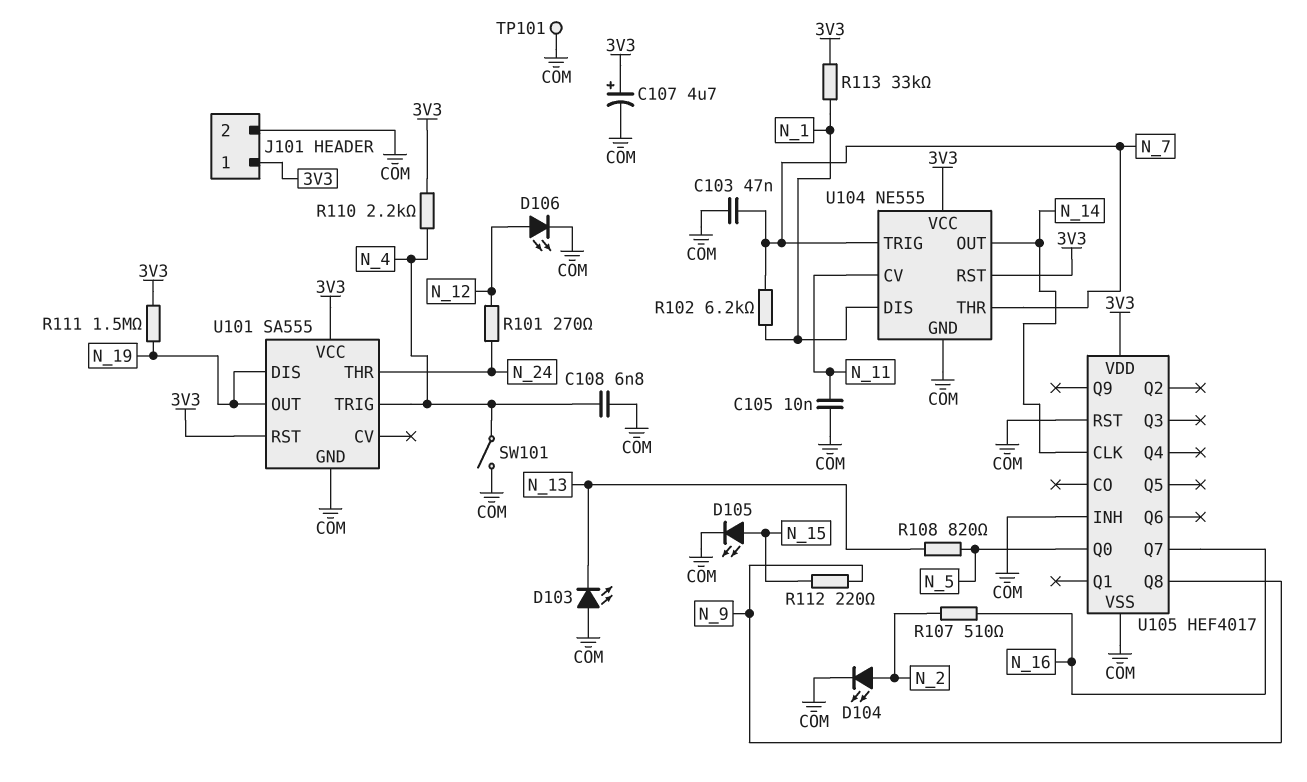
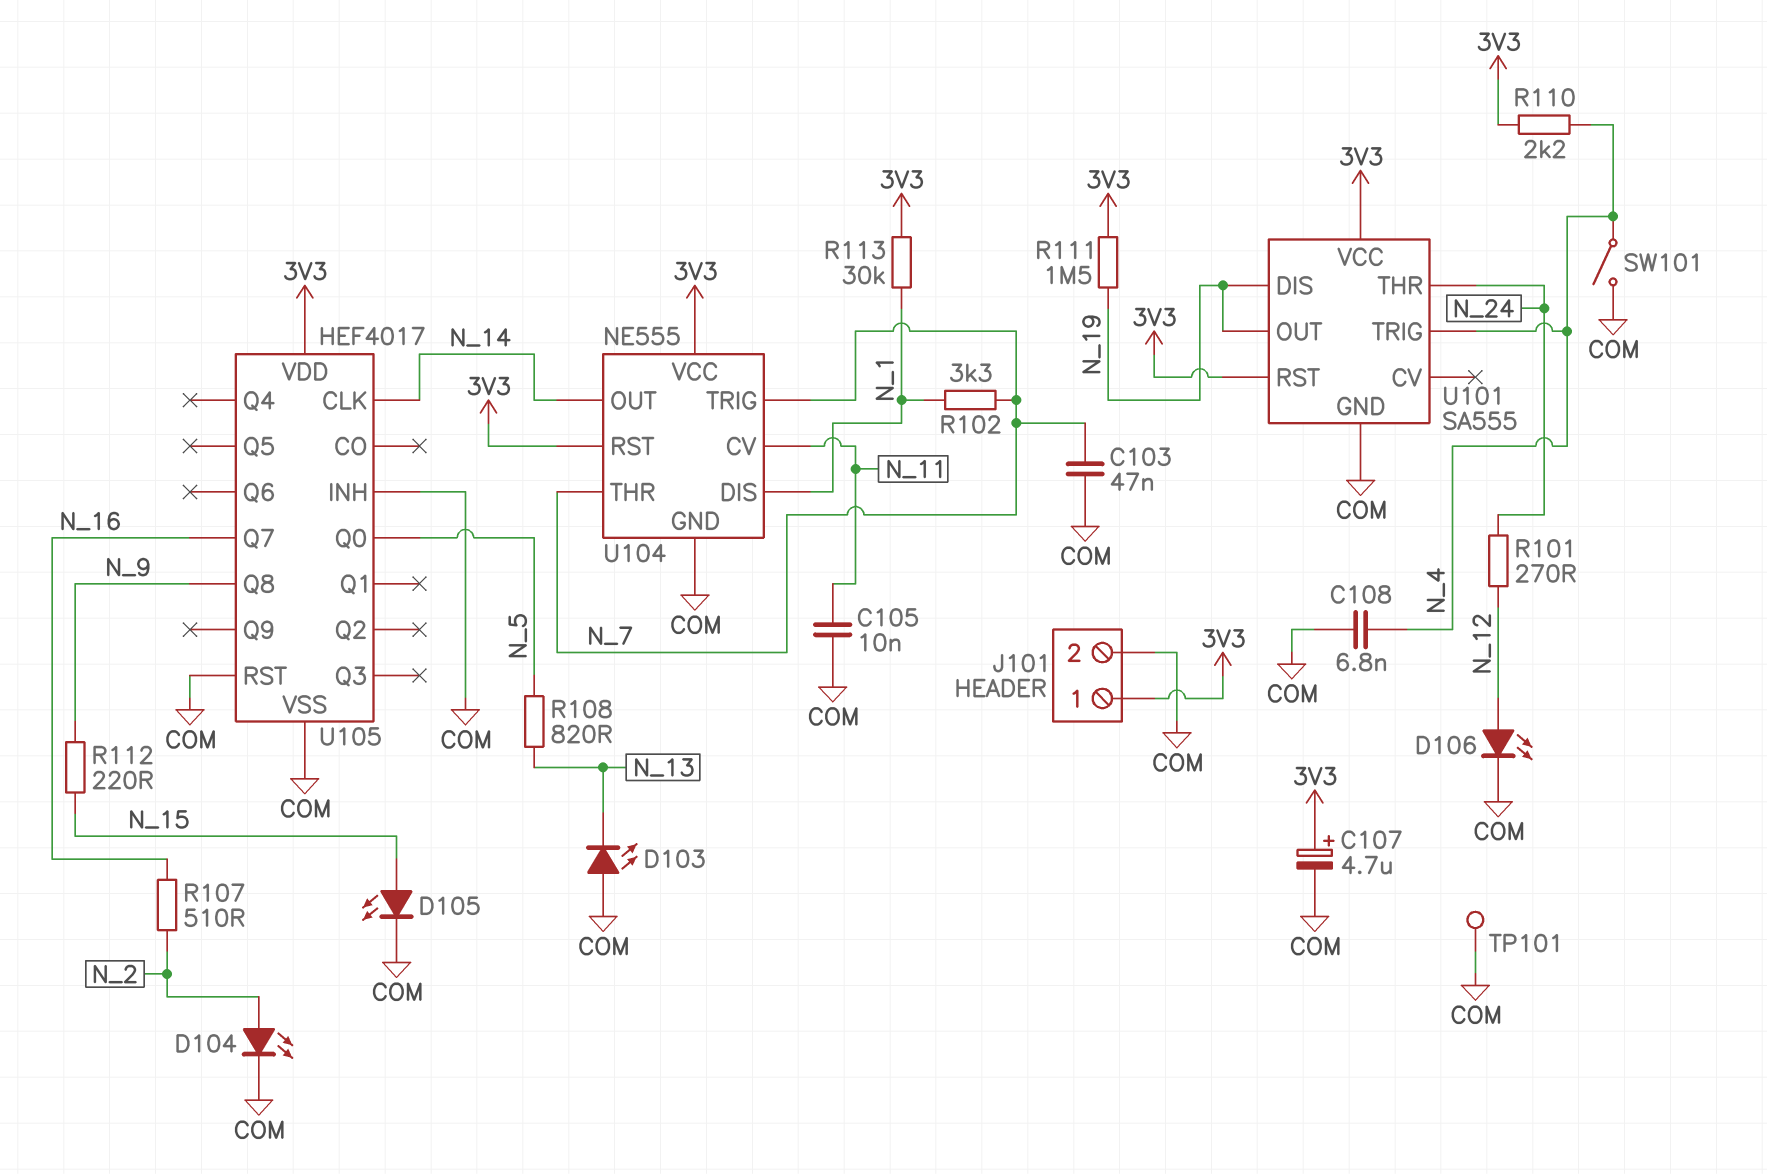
R102: 6.2k (N_1, N_7) -> 3.3k (N_1, N_7)
R113: 33k (3V3, N_1) -> 30k (3V3, N_1)

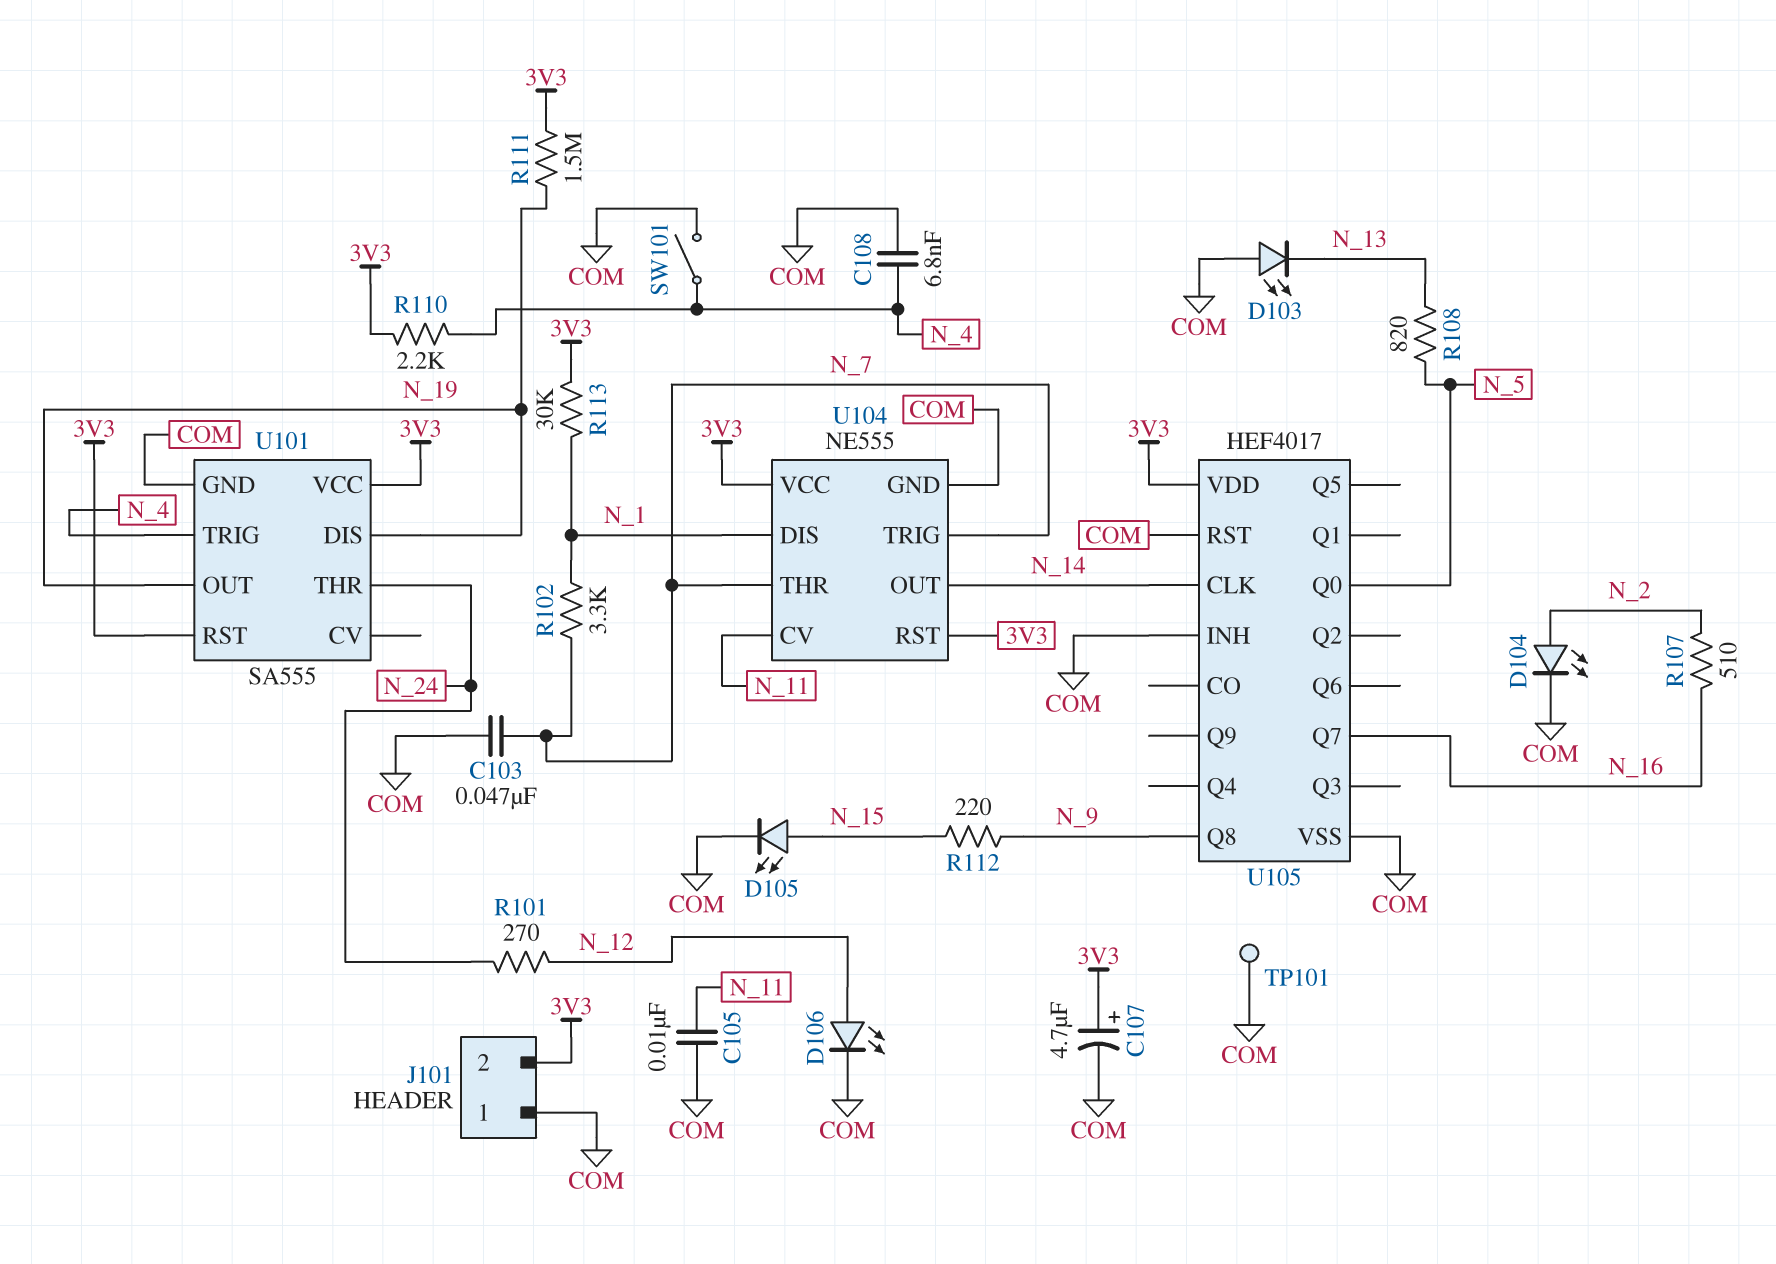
J101 pin 1: 3V3 -> COM
J101 pin 2: COM -> 3V3

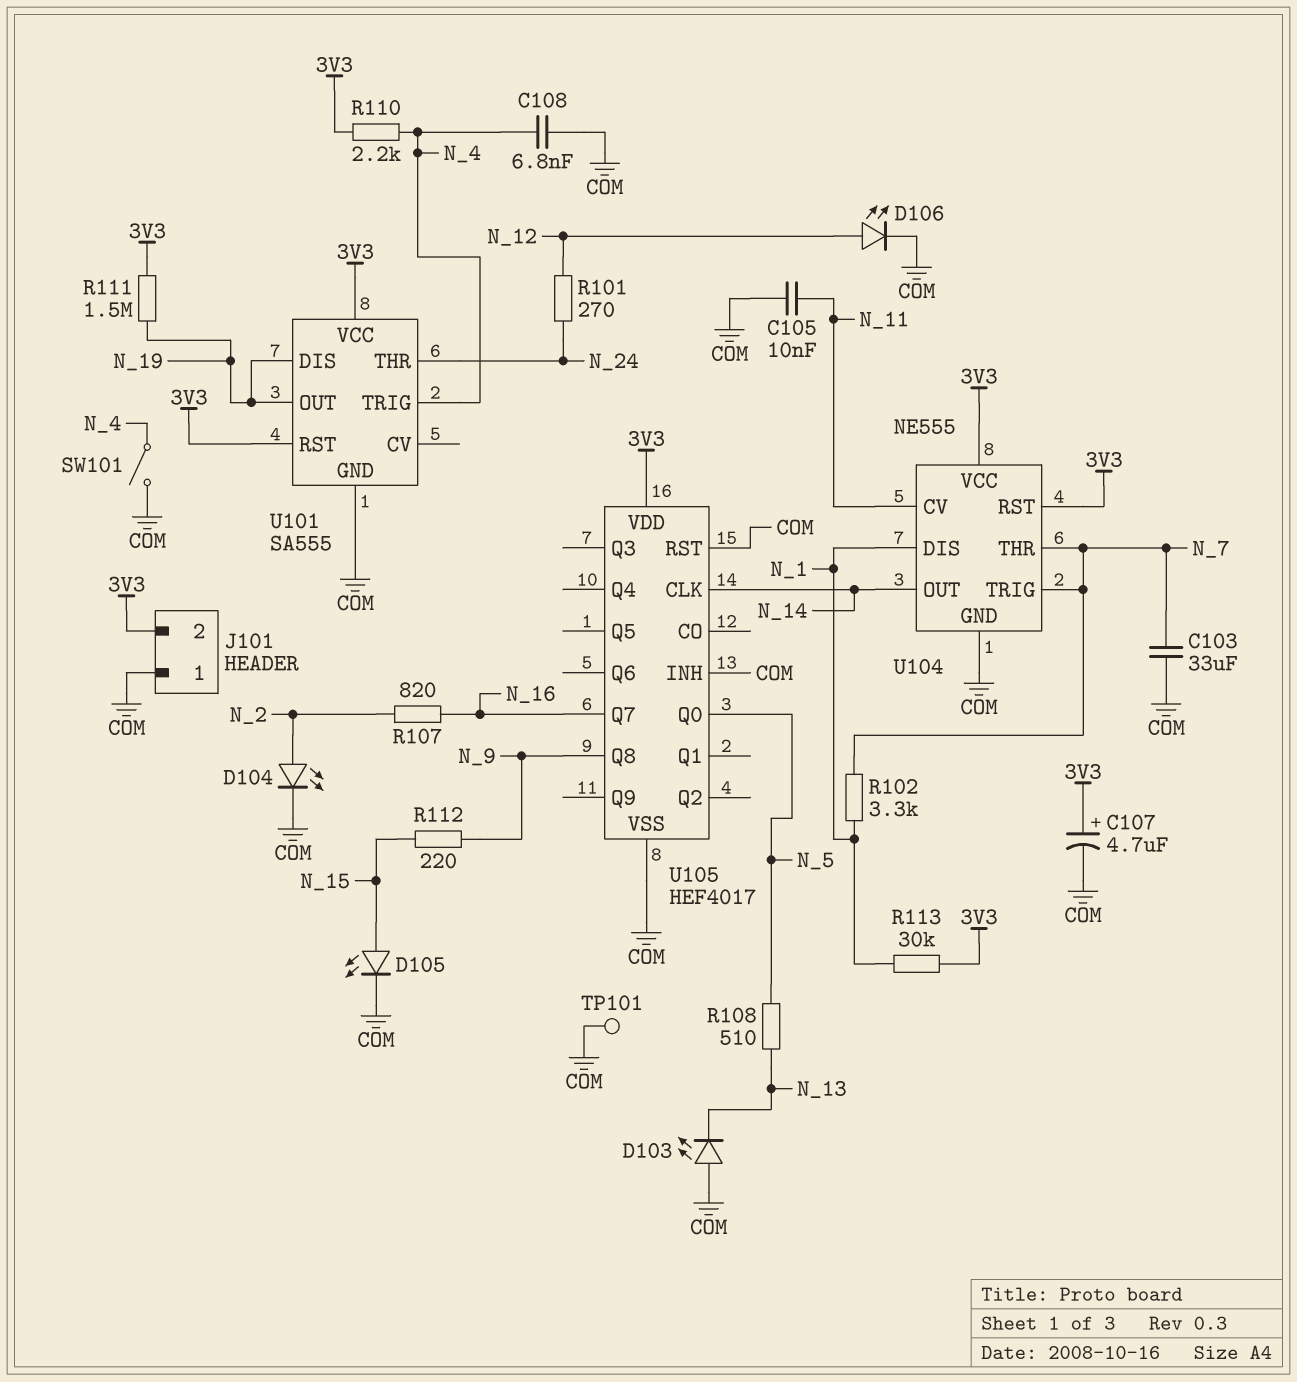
C103: 47nF (COM, N_7) -> 33uF (COM, N_7)
R107: 510 (N_2, N_16) -> 820 (N_2, N_16)
R108: 820 (N_5, N_13) -> 510 (N_5, N_13)

